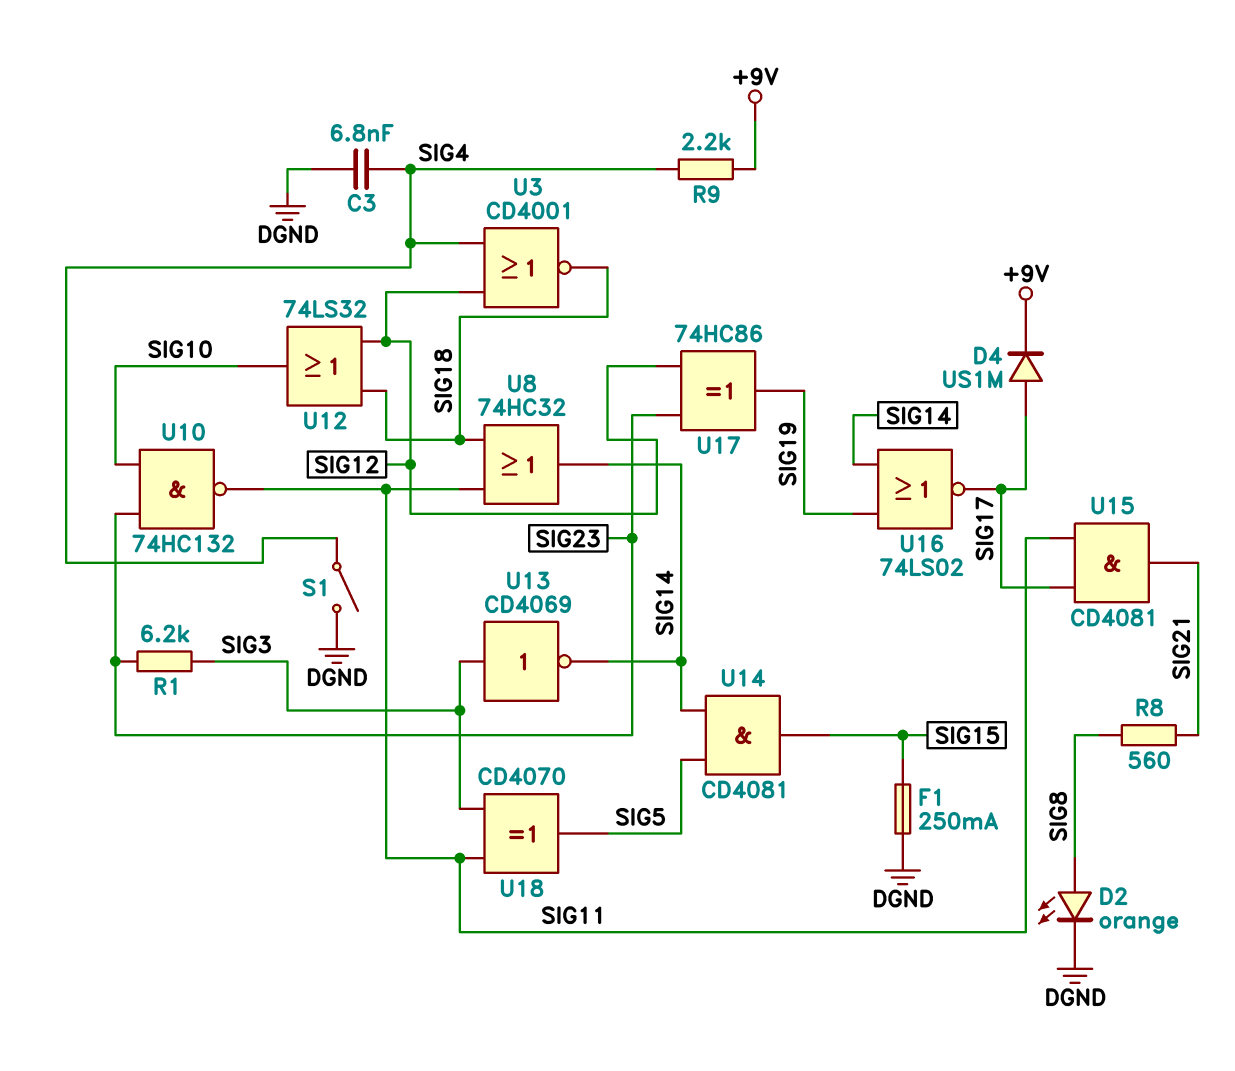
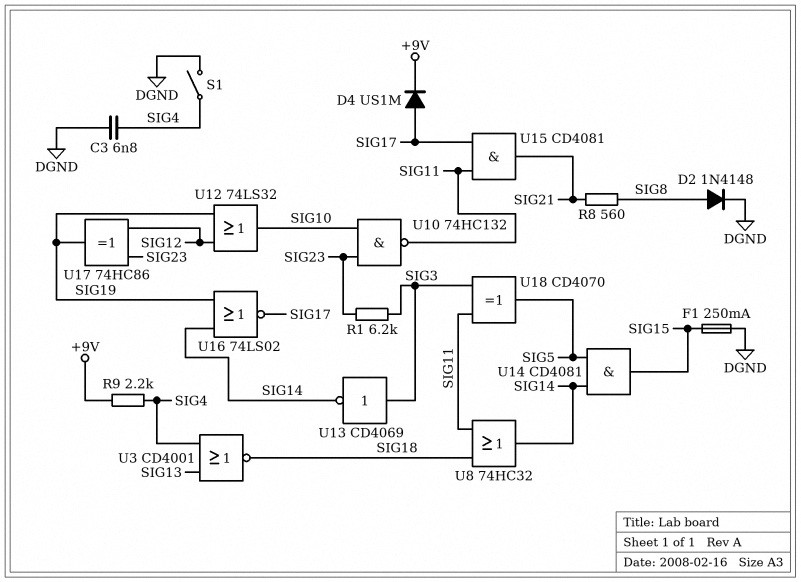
D2: LED orange (A SIG8, K DGND) -> diode 1N4148 (A SIG8, K DGND)
U3: NOR CD4001 (in SIG4, in SIG12, out SIG18) -> NOR CD4001 (in SIG4, in SIG13, out SIG18)
U12: OR 74LS32 (in SIG12, in SIG18, out SIG10) -> OR 74LS32 (in SIG12, in SIG19, out SIG10)

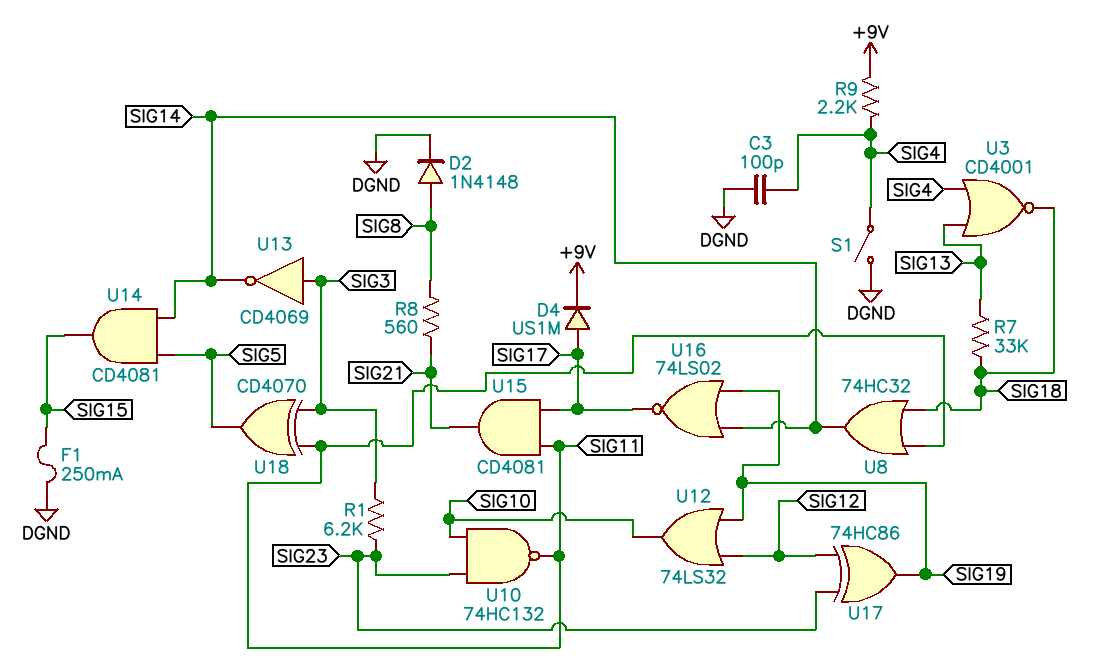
C3: 6.8nF (DGND, SIG4) -> 100pF (DGND, SIG4)
R7: none -> 33k (SIG13, SIG18)

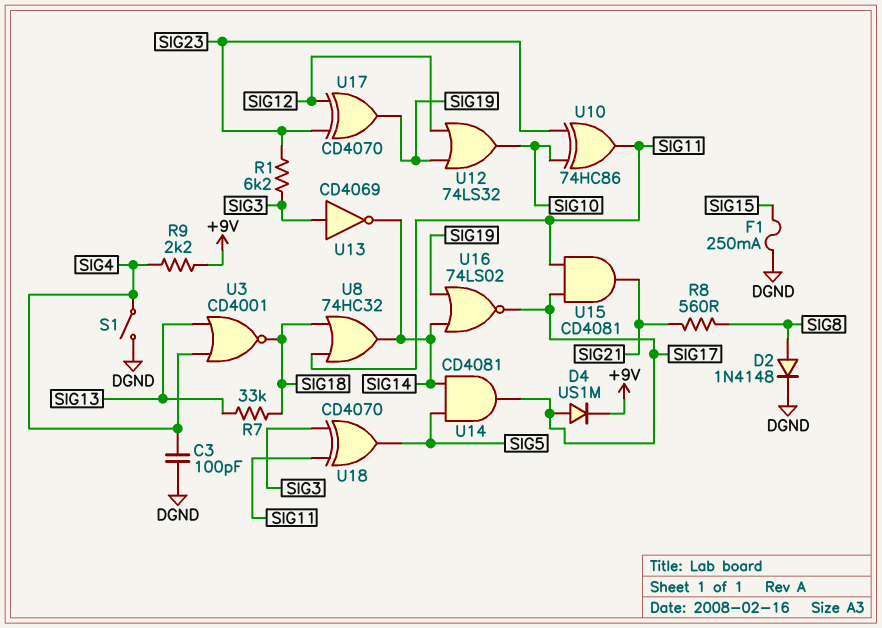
U10: NAND 74HC132 (in SIG10, in SIG23, out SIG11) -> XOR 74HC86 (in SIG10, in SIG23, out SIG11)
U14: AND CD4081 (in SIG5, in SIG14, out SIG15) -> AND CD4081 (in SIG5, in SIG14, out SIG17)
U17: XOR 74HC86 (in SIG12, in SIG23, out SIG19) -> XOR CD4070 (in SIG12, in SIG23, out SIG19)

